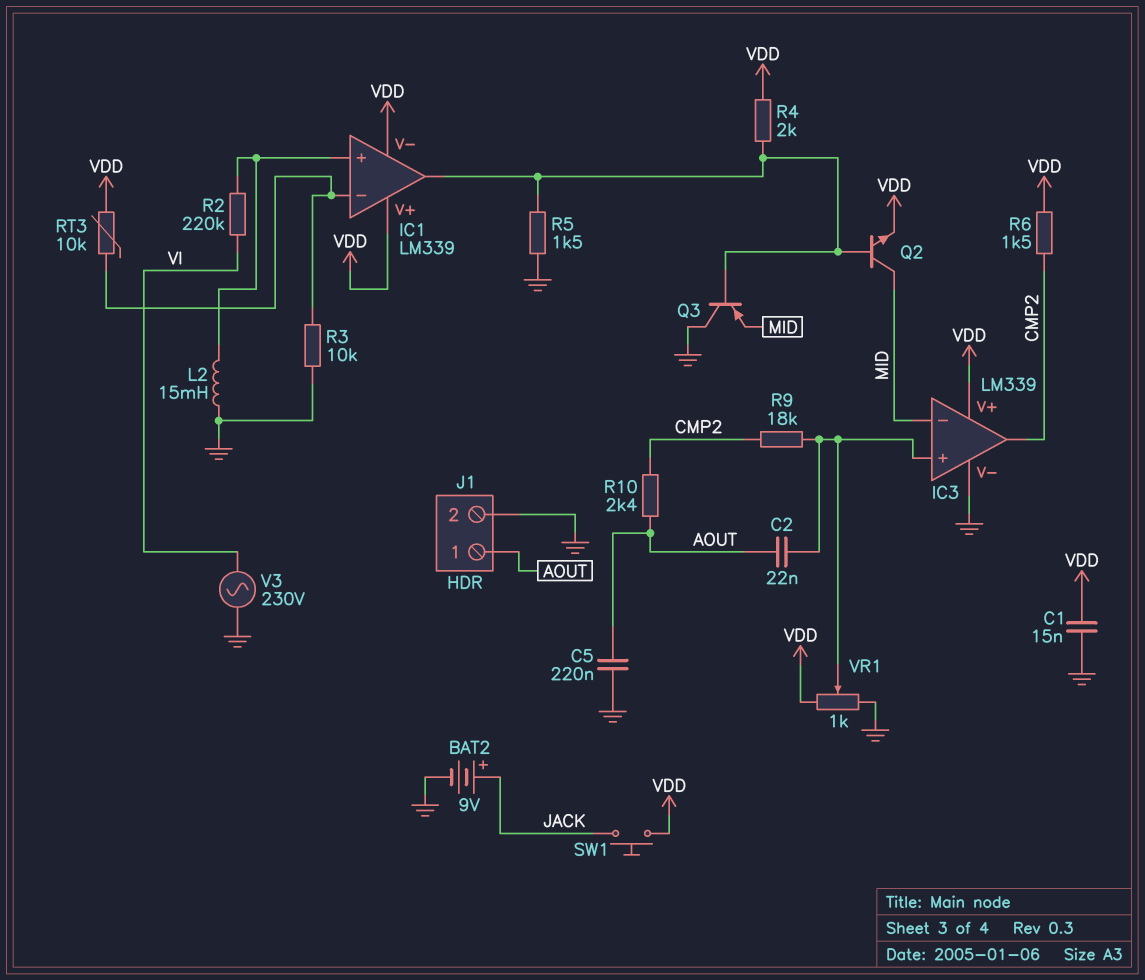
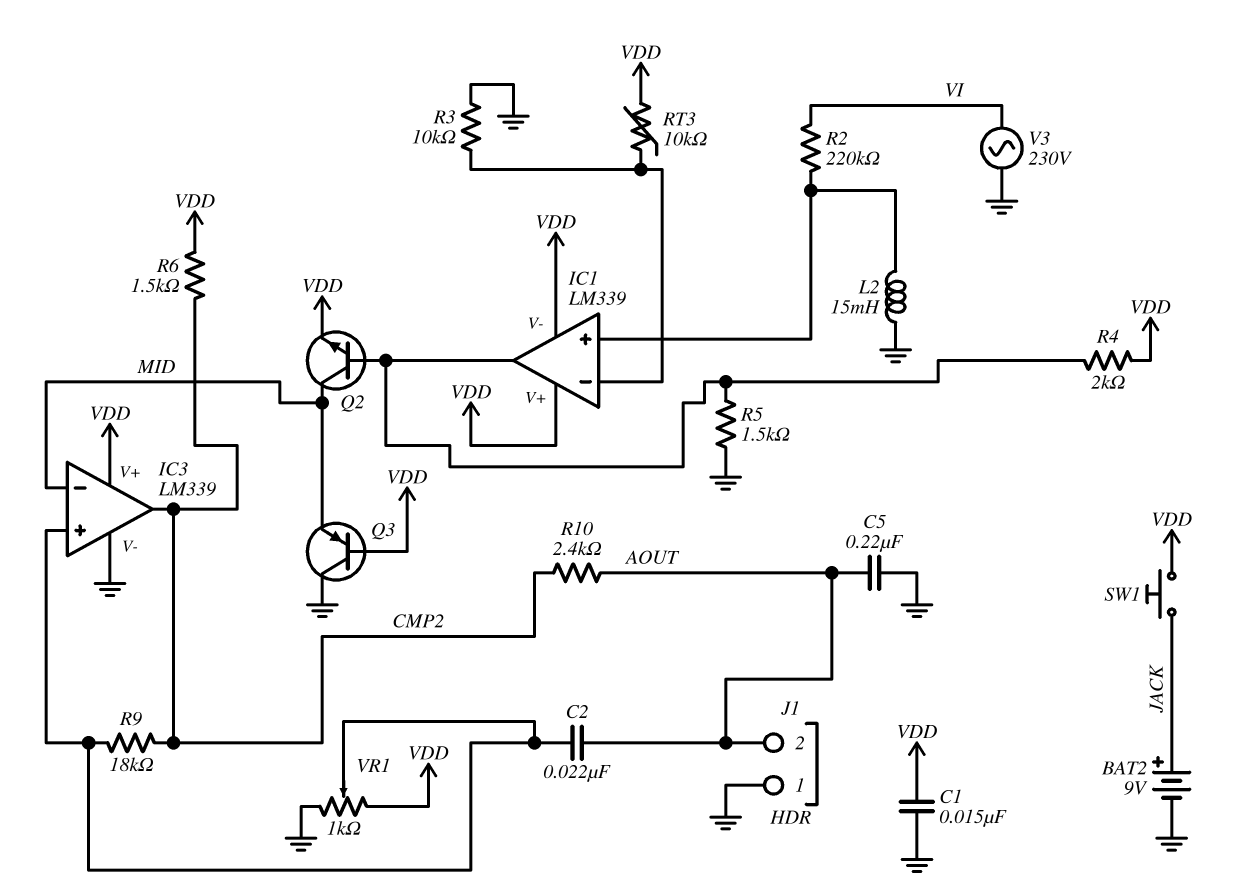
J1 pin 1: AOUT -> GND
J1 pin 2: GND -> AOUT
Q3: PNP (B IC1/out, C GND, E MID) -> PNP (B VDD, C GND, E MID)

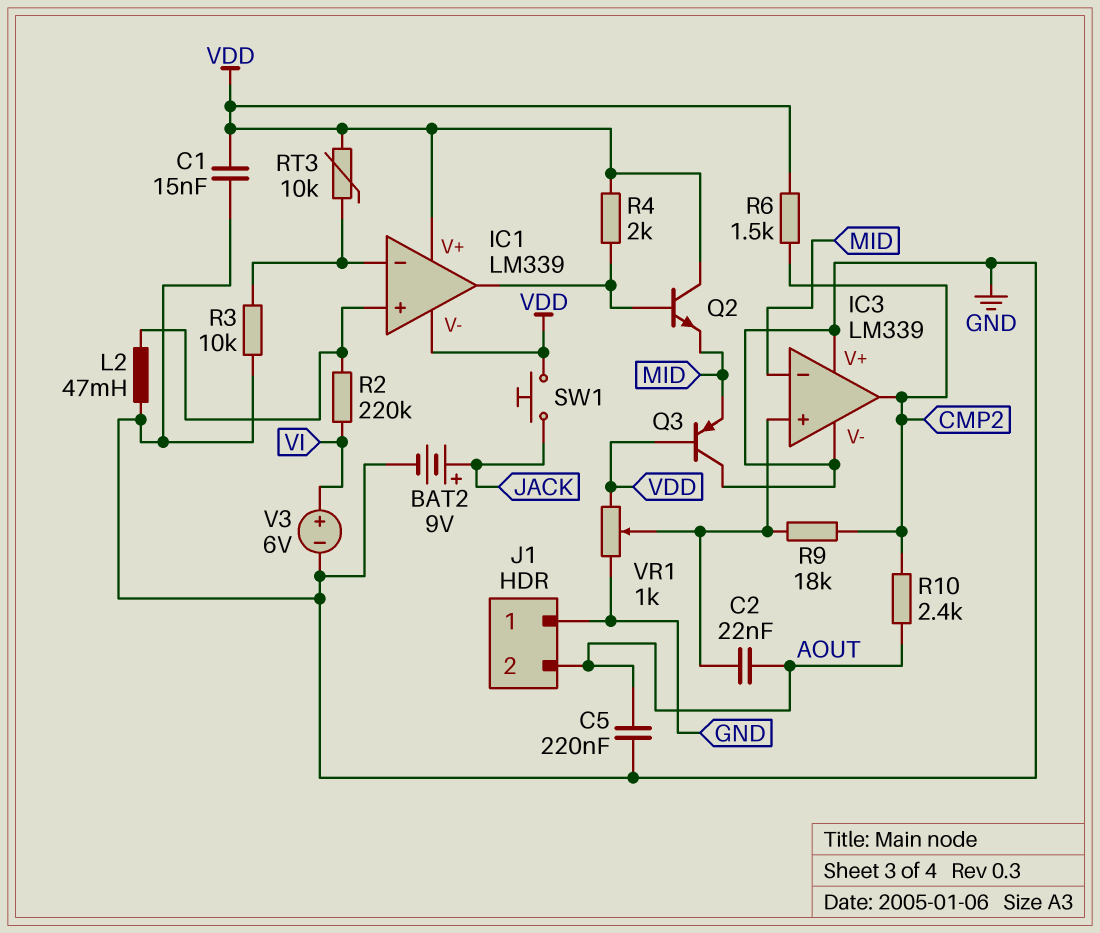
IC3 pin V+: VDD -> GND
L2: 15mH (GND, IC1/in+) -> 47mH (GND, IC1/in+)
Q2: NPN (B IC1/out, C MID, E VDD) -> NPN (B IC1/out, C VDD, E MID)
R5: 1.5k (GND, IC1/out) -> none
V3: AC 230V (GND, VI) -> 6V (plus VI, minus GND)

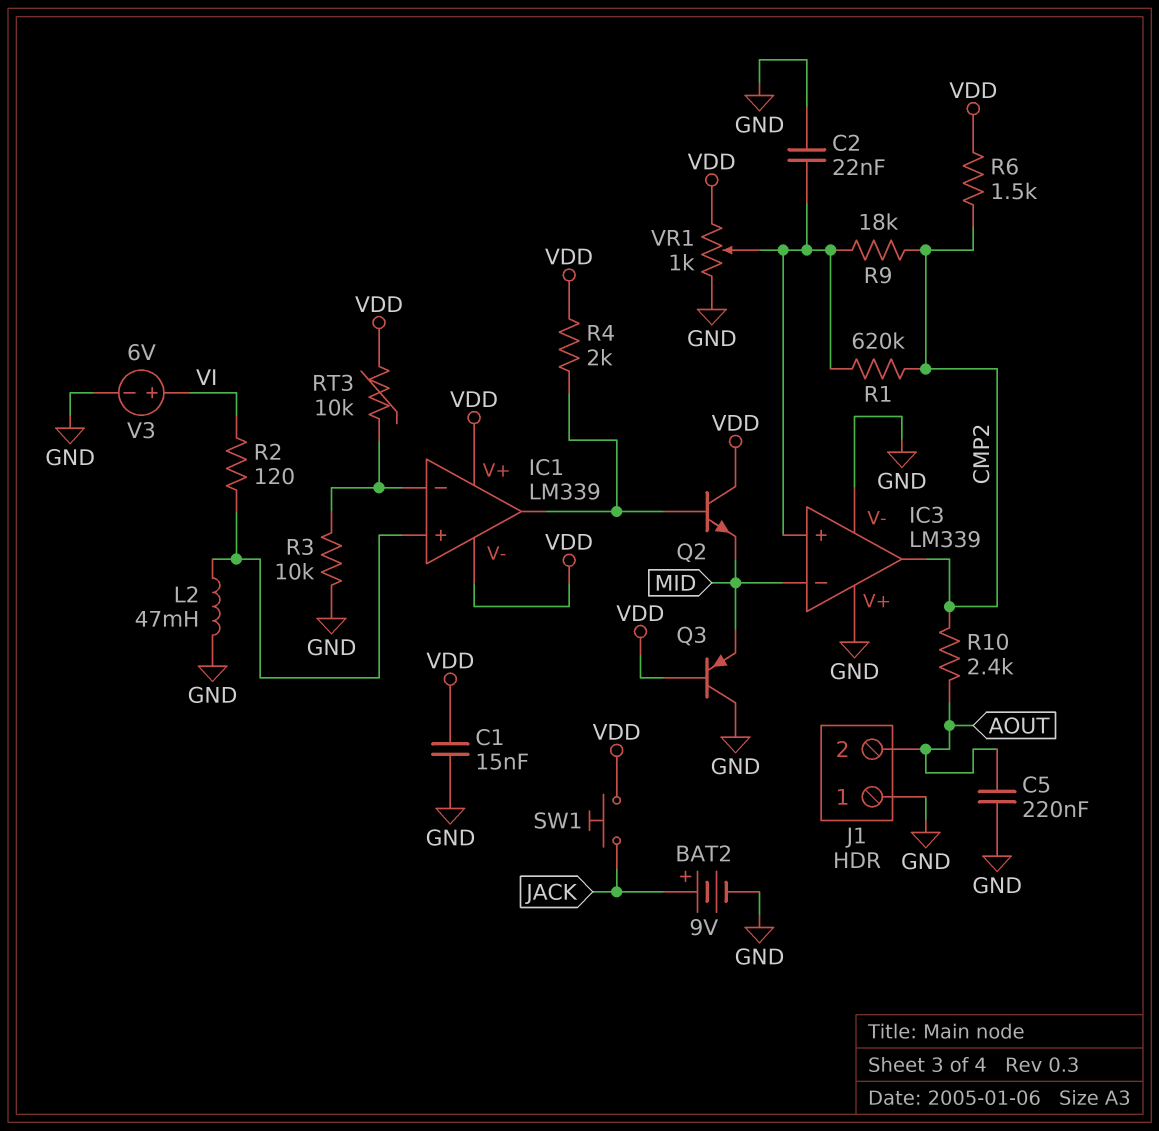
C2: 22nF (AOUT, IC3/in+) -> 22nF (GND, IC3/in+)
R1: none -> 620k (CMP2, IC3/in+)
R2: 220k (IC1/in+, VI) -> 120 (IC1/in+, VI)

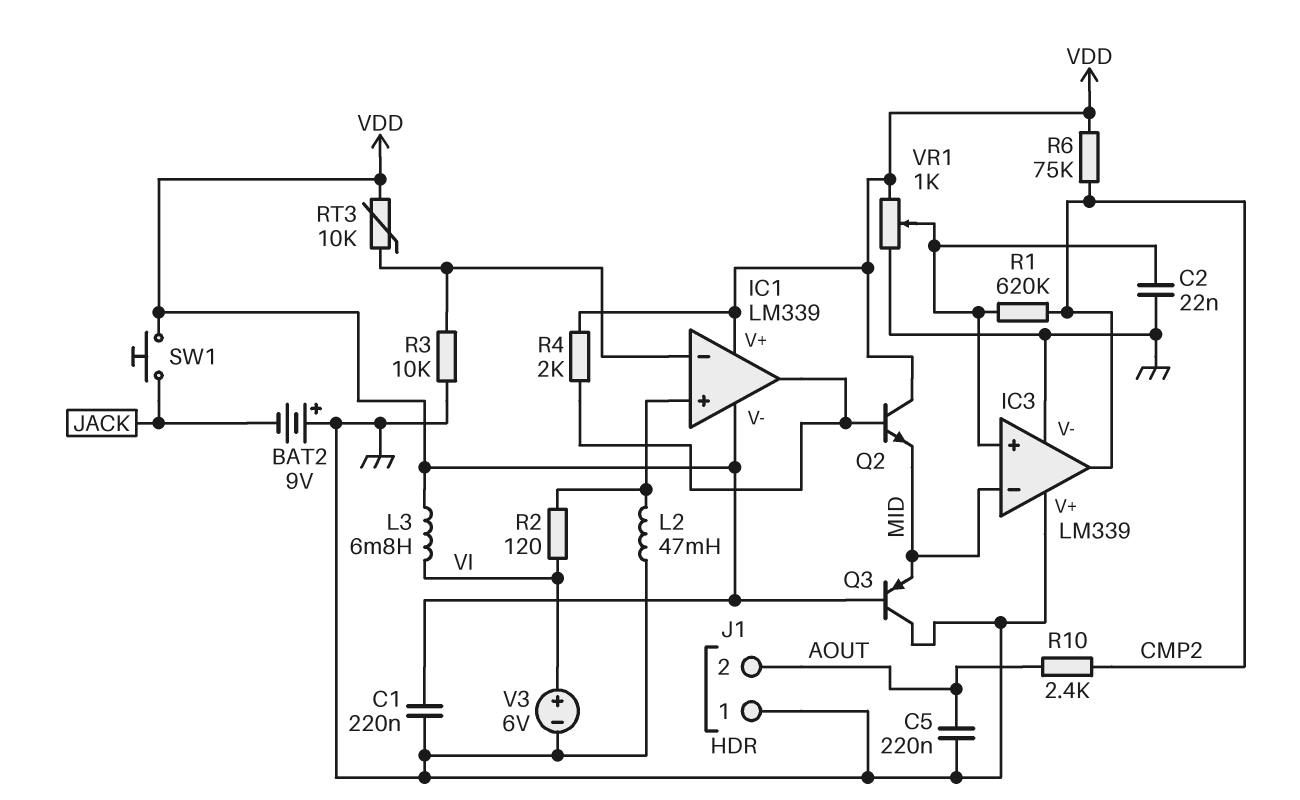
BAT2: 9V (plus JACK, minus GND) -> 9V (plus GND, minus JACK)
C1: 15nF (GND, VDD) -> 220nF (GND, VDD)
L3: none -> 6.8mH (VDD, VI)
R6: 1.5k (CMP2, VDD) -> 75k (CMP2, VDD)
R9: 18k (CMP2, IC3/in+) -> none

